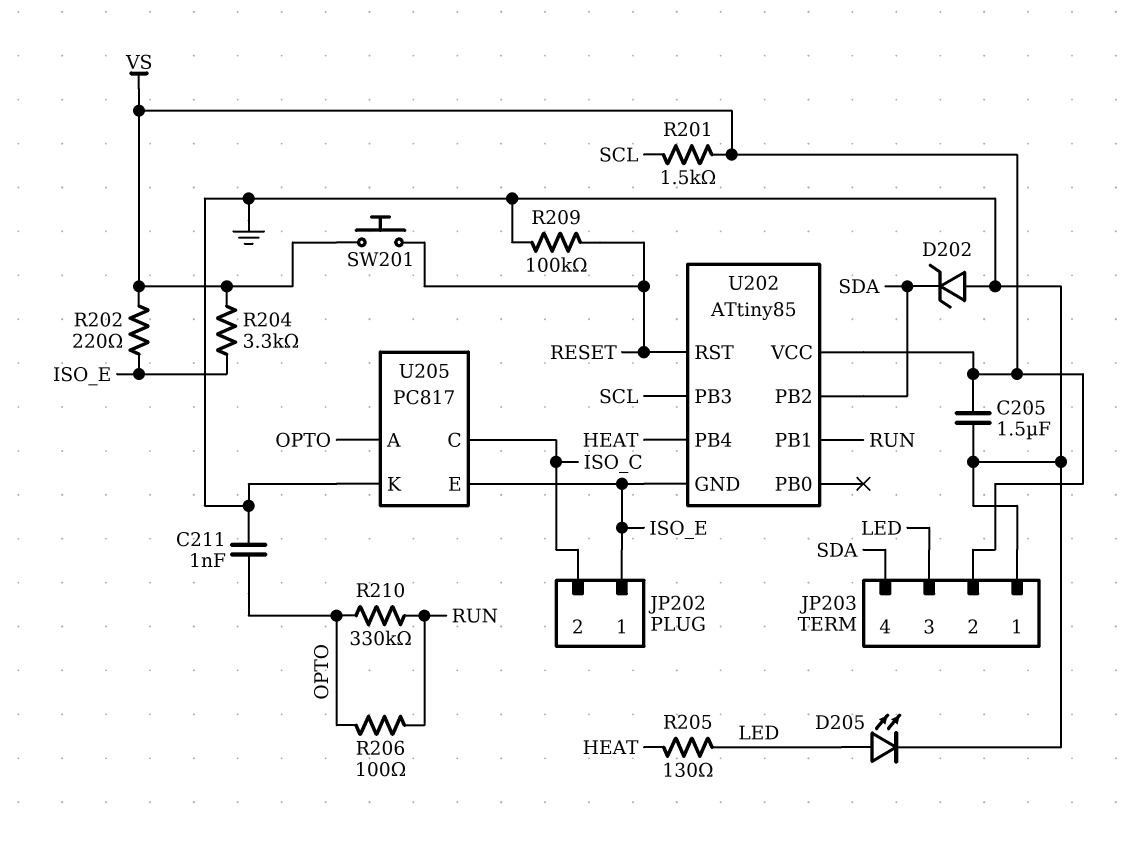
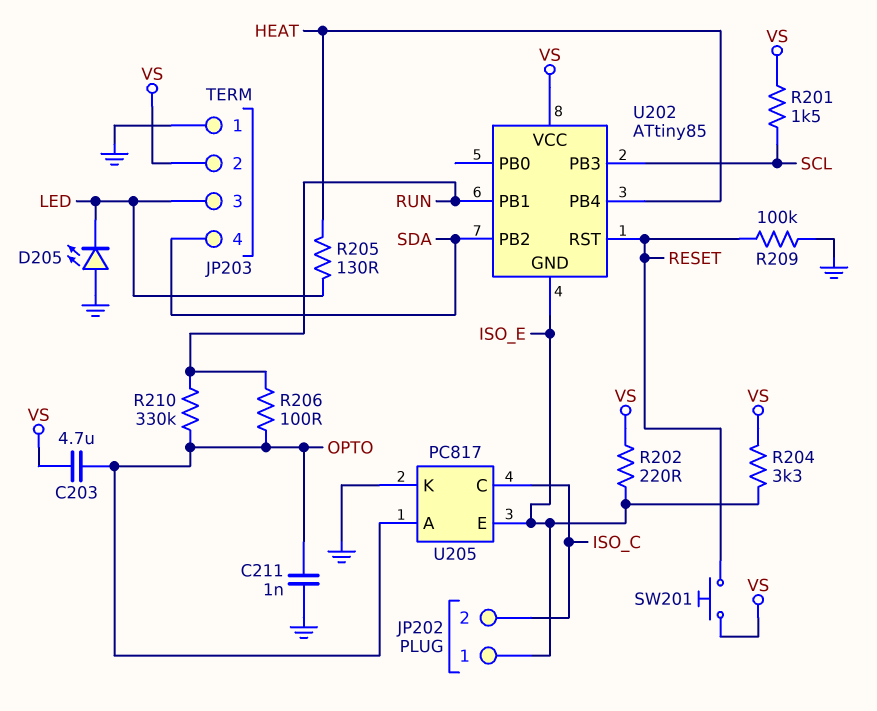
C203: none -> 4.7uF (OPTO, VS)
C205: 1.5uF (GND, VS) -> none
D202: zener (A GND, K SDA) -> none
D205: LED (A LED, K GND) -> LED (A GND, K LED)

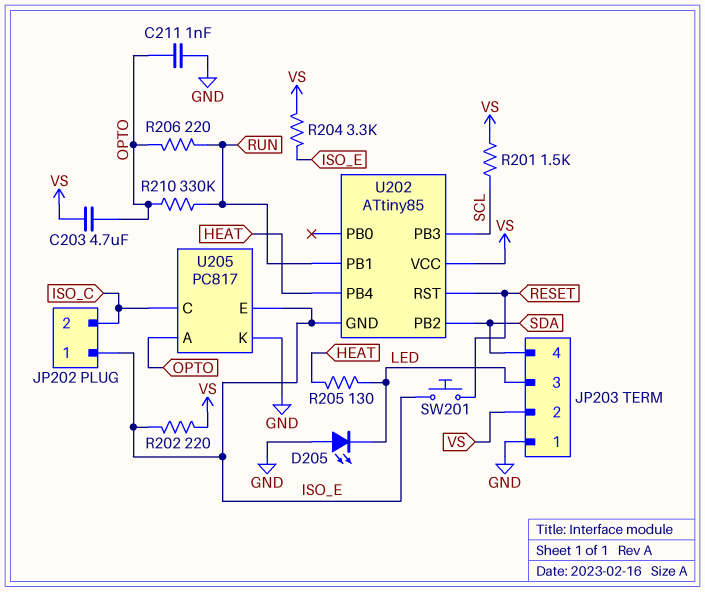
R206: 100 (OPTO, RUN) -> 220 (OPTO, RUN)
R209: 100k (GND, RESET) -> none
SW201: button (RESET, VS) -> button (ISO_E, RESET)

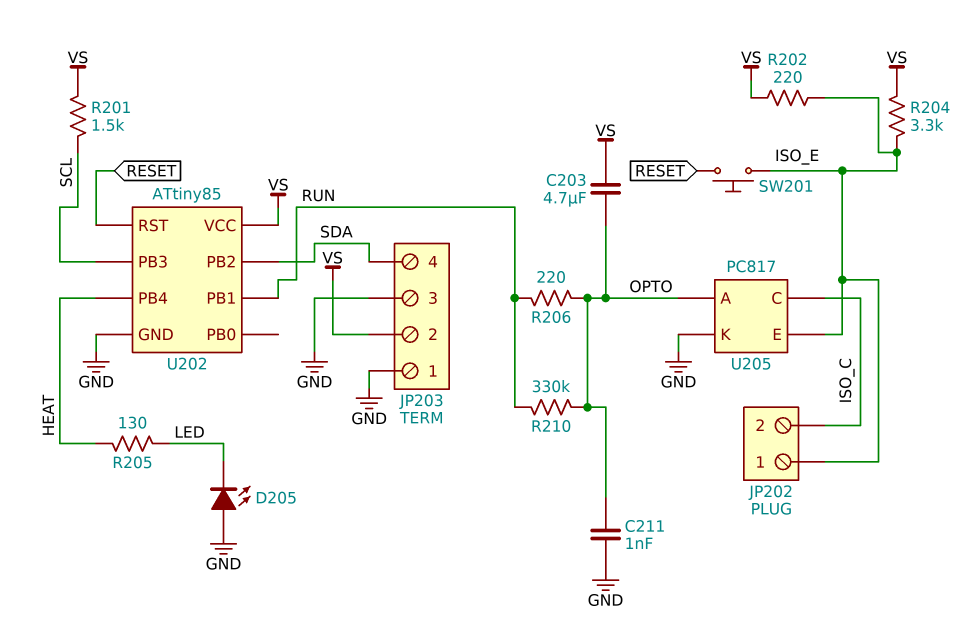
JP203 pin 3: LED -> GND
U202 pin GND: ISO_E -> GND

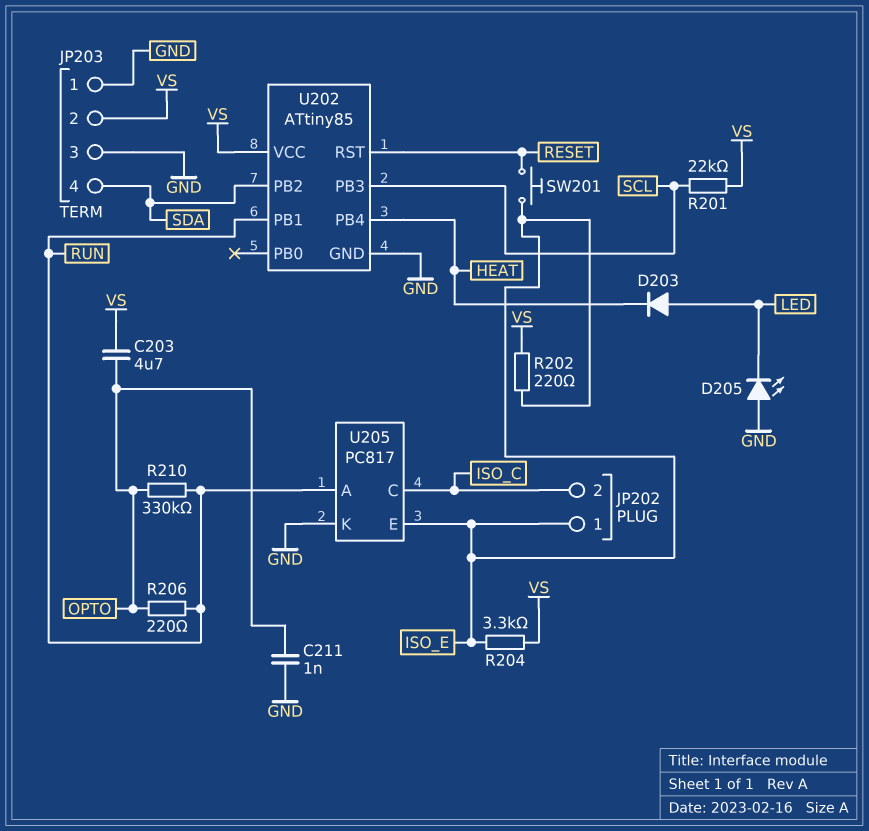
D203: none -> diode (A LED, K HEAT)
R201: 1.5k (SCL, VS) -> 22k (SCL, VS)
R205: 130 (HEAT, LED) -> none
U205 pin A: OPTO -> RUN

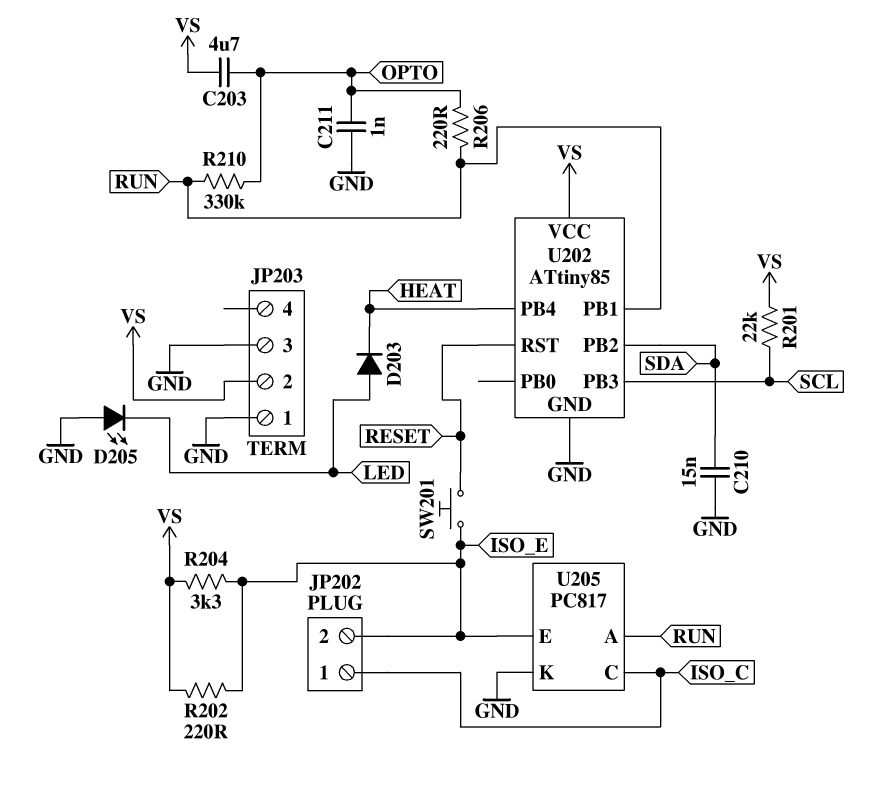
C210: none -> 15nF (GND, SDA)
JP202 pin 1: ISO_E -> ISO_C
JP202 pin 2: ISO_C -> ISO_E
JP203 pin 4: SDA -> none

